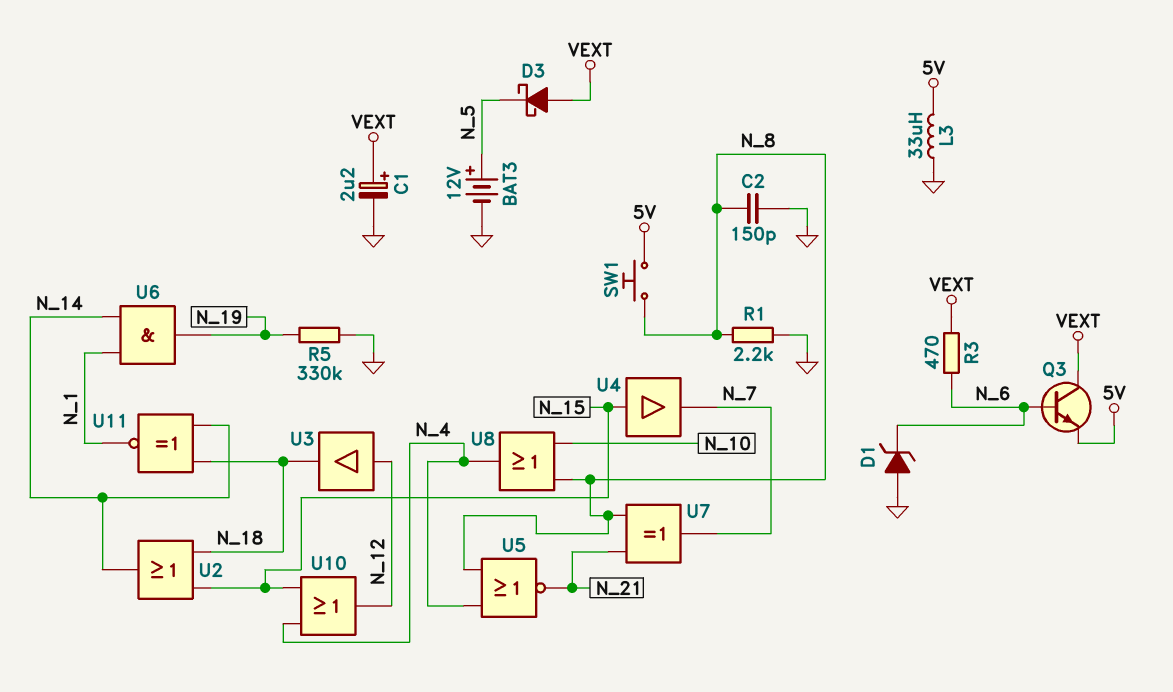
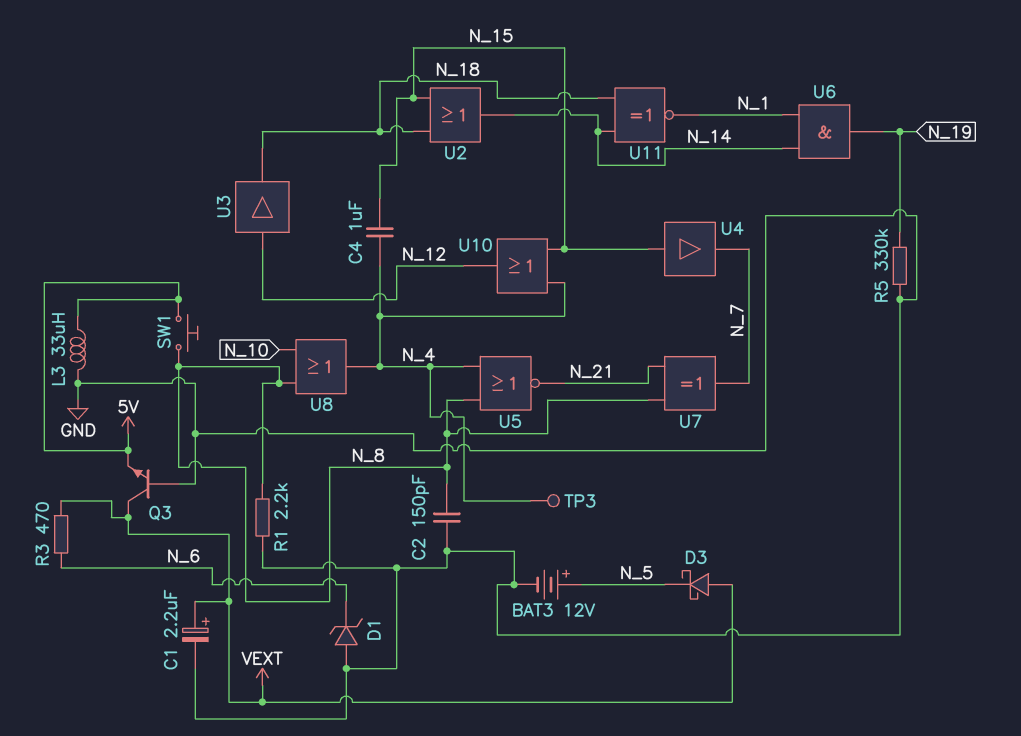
C4: none -> 1uF (N_4, N_15)
Q3: NPN (B N_6, C VEXT, E 5V) -> NPN (B GND, C VEXT, E 5V)
TP3: none -> test point (N_4)

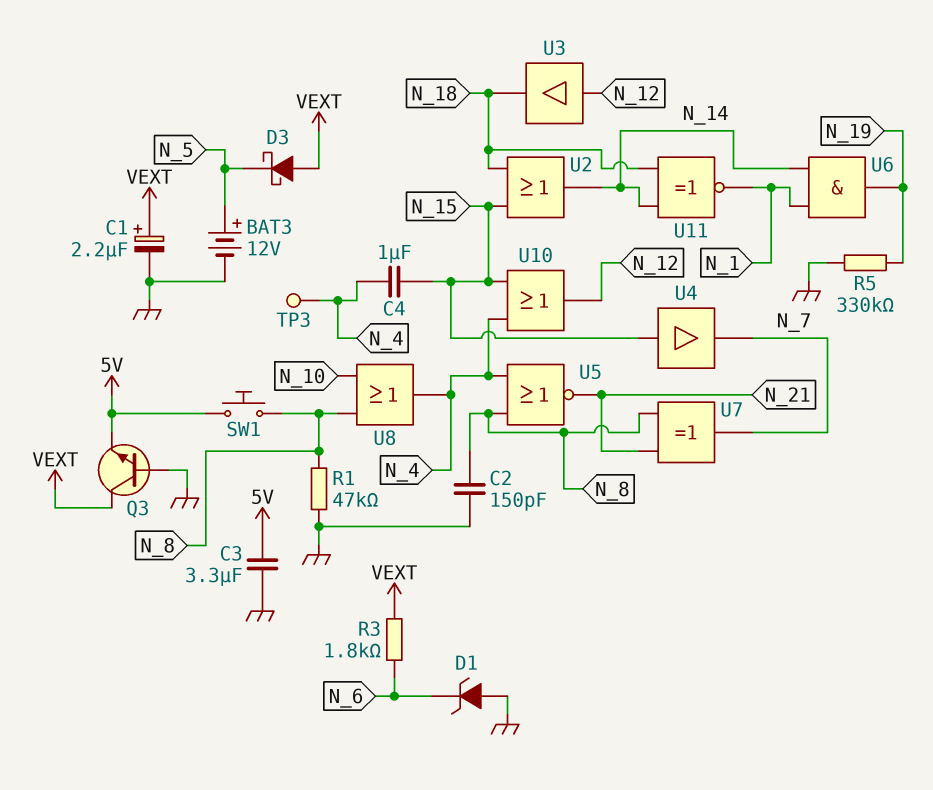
C3: none -> 3.3uF (5V, GND)
L3: 33uH (5V, GND) -> none
R1: 2.2k (GND, N_8) -> 47k (GND, N_8)
R3: 470 (N_6, VEXT) -> 1.8k (N_6, VEXT)

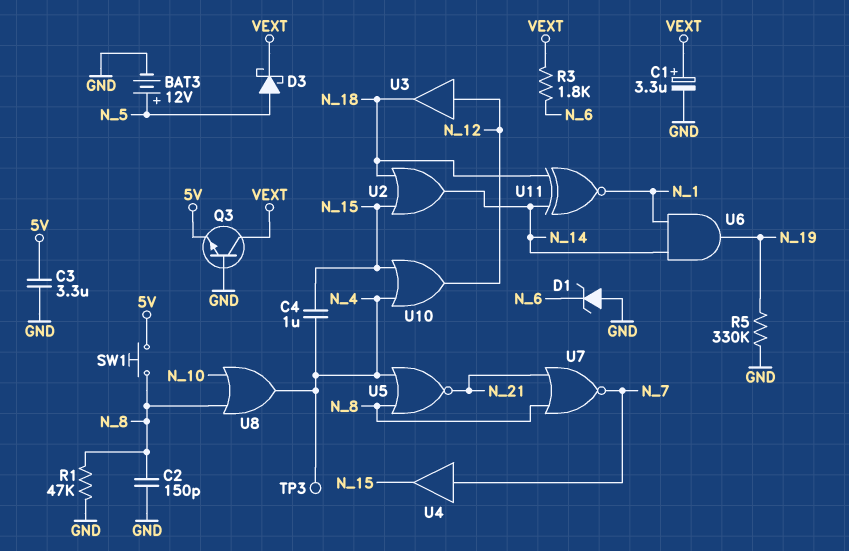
C1: 2.2uF (plus VEXT, minus GND) -> 3.3uF (plus VEXT, minus GND)
D3: schottky (A VEXT, K N_5) -> schottky (A N_5, K VEXT)
U4: buffer (in N_15, out N_7) -> buffer (in N_7, out N_15)
U7: XOR (in N_8, in N_21, out N_7) -> NOR (in N_8, in N_21, out N_7)

